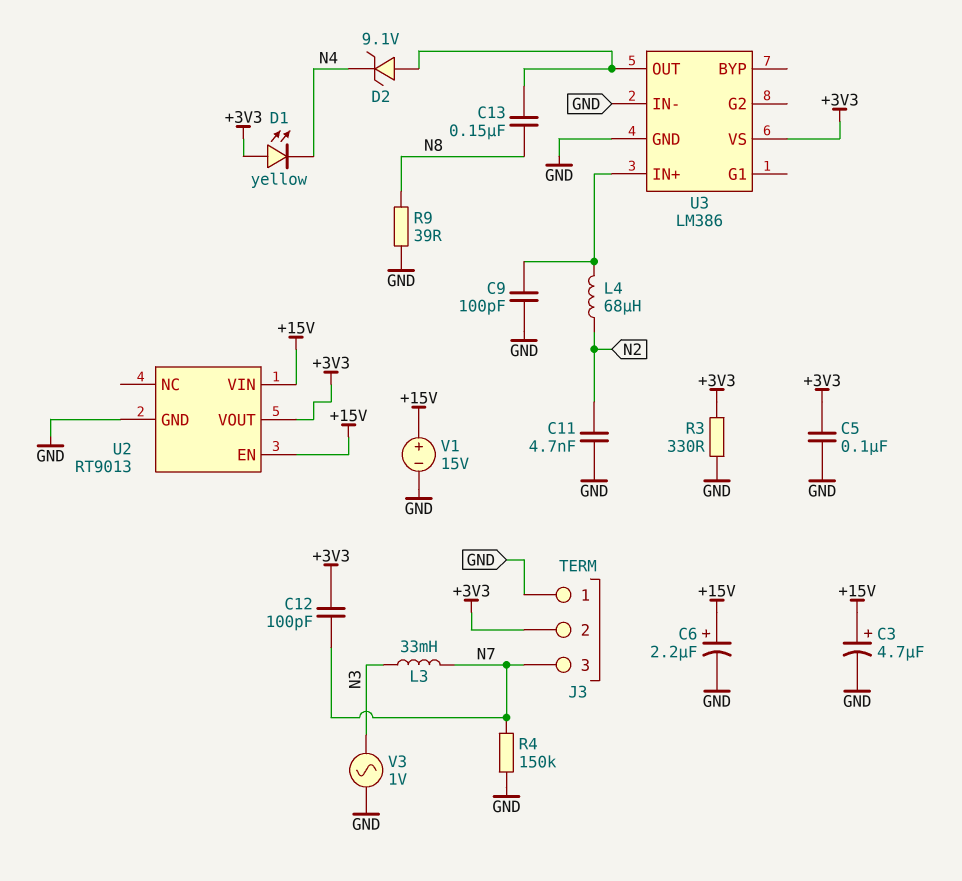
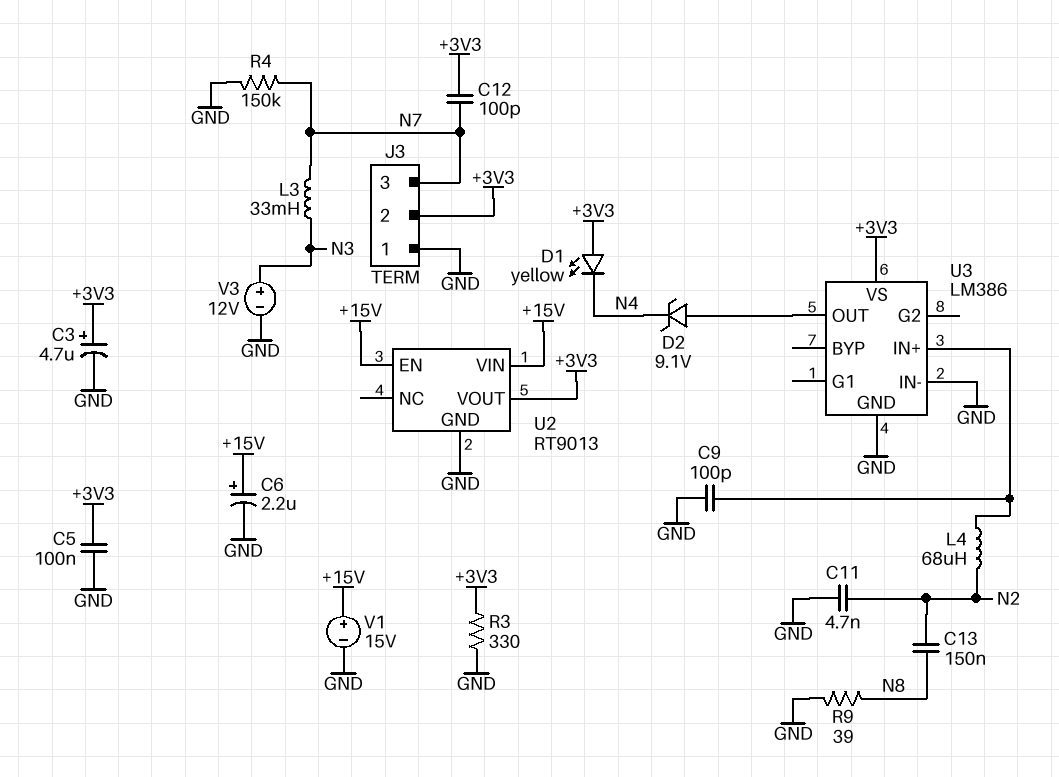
C3: 4.7uF (plus +15V, minus GND) -> 4.7uF (plus +3V3, minus GND)
C13: 150nF (N8, U3/OUT) -> 150nF (N2, N8)
V3: AC 1V (GND, N3) -> 12V (plus N3, minus GND)

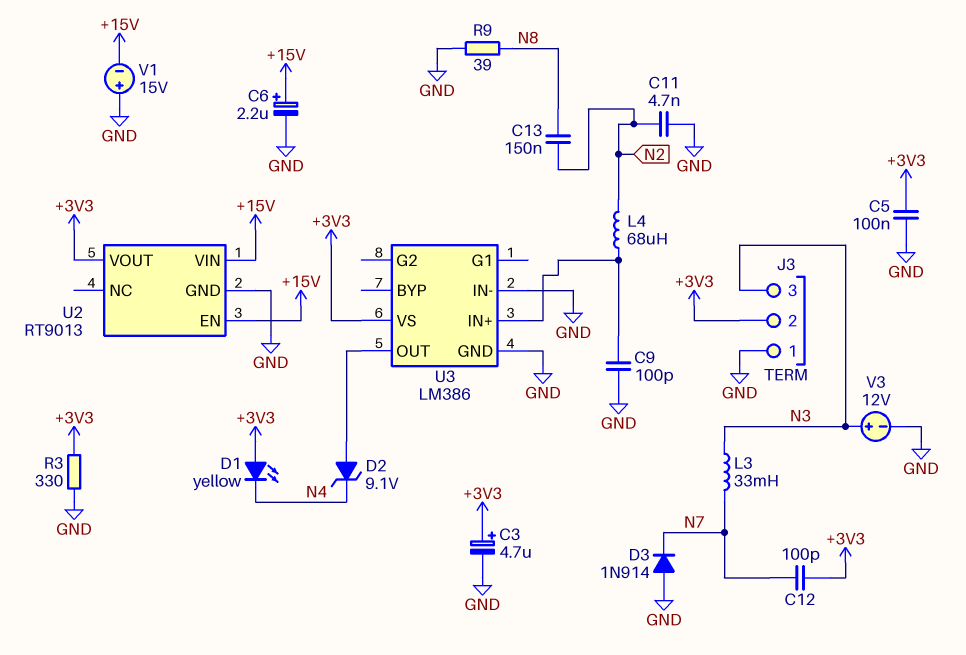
D3: none -> diode 1N914 (A GND, K N7)
J3 pin 3: N7 -> N3
R4: 150k (GND, N7) -> none
V1: 15V (plus +15V, minus GND) -> 15V (plus GND, minus +15V)

